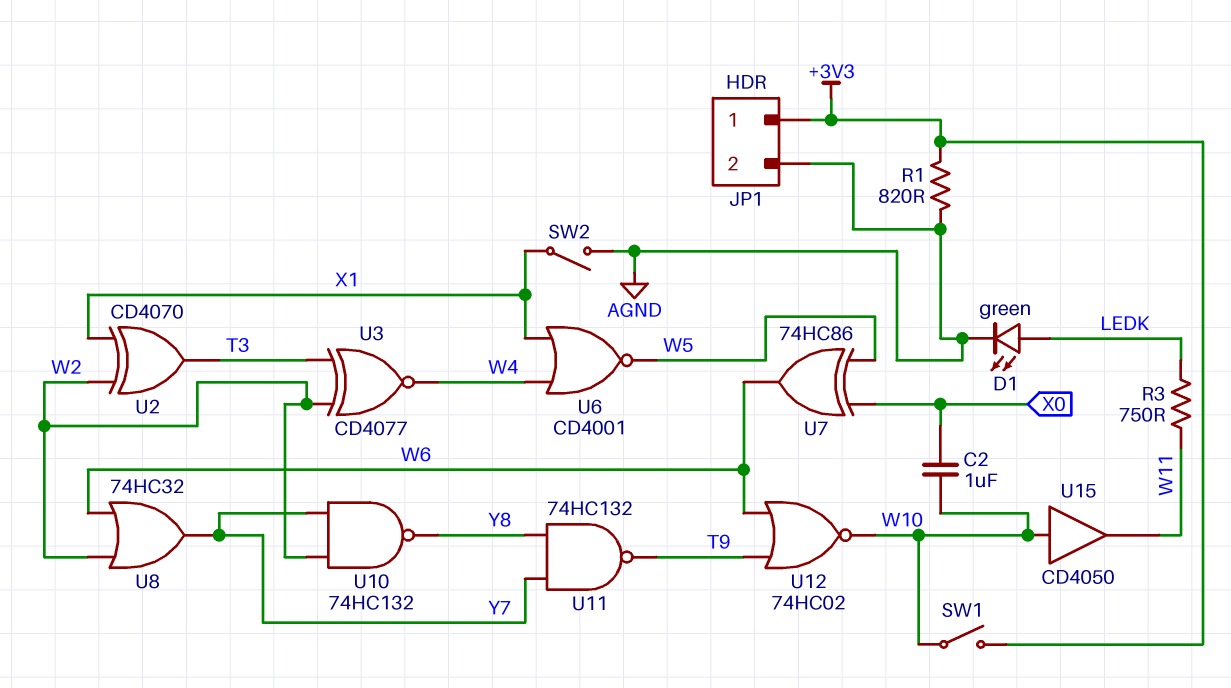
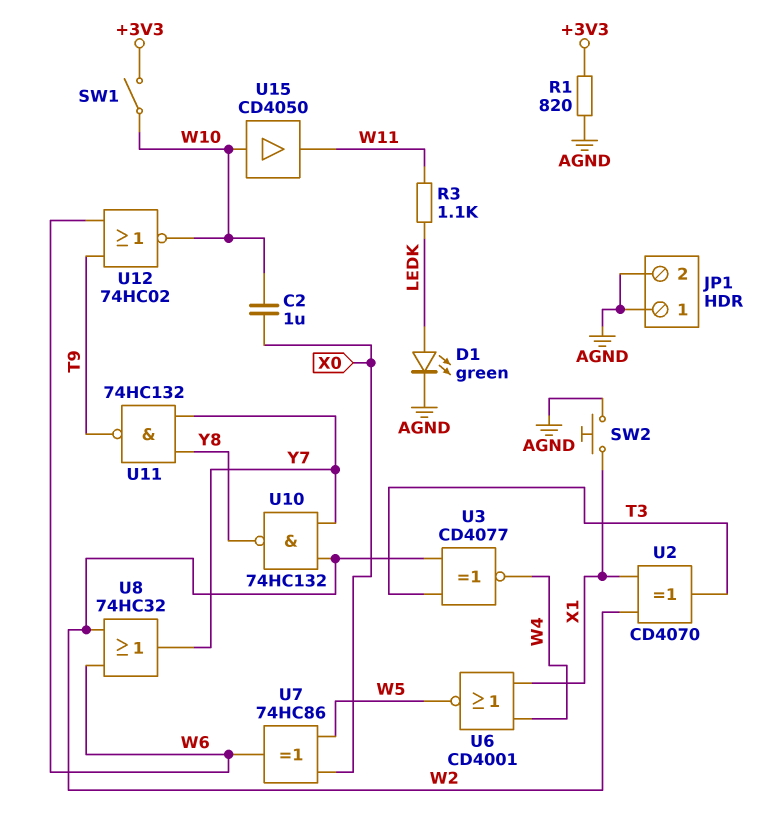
JP1 pin 1: +3V3 -> AGND
R3: 750 (LEDK, W11) -> 1.1k (LEDK, W11)
SW2: switch (AGND, X1) -> button (AGND, X1)

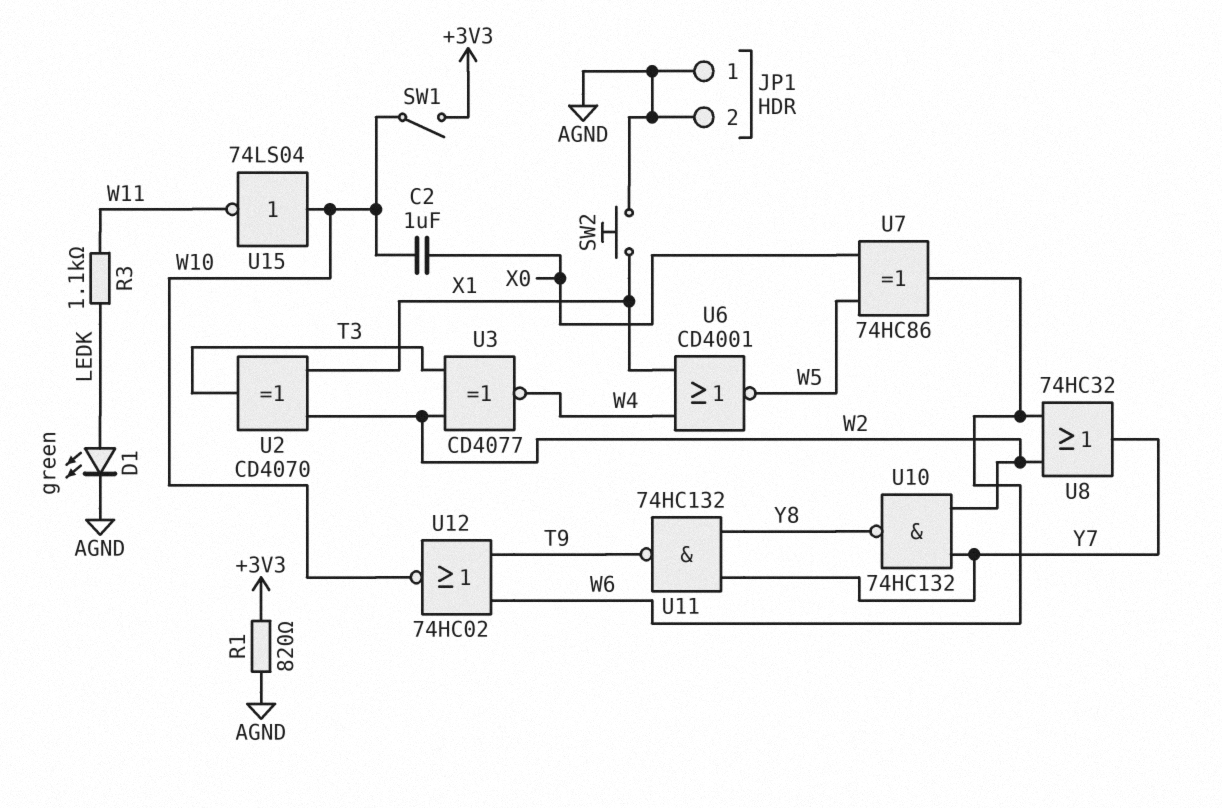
U15: buffer CD4050 (in W10, out W11) -> NOT 74LS04 (in W10, out W11)

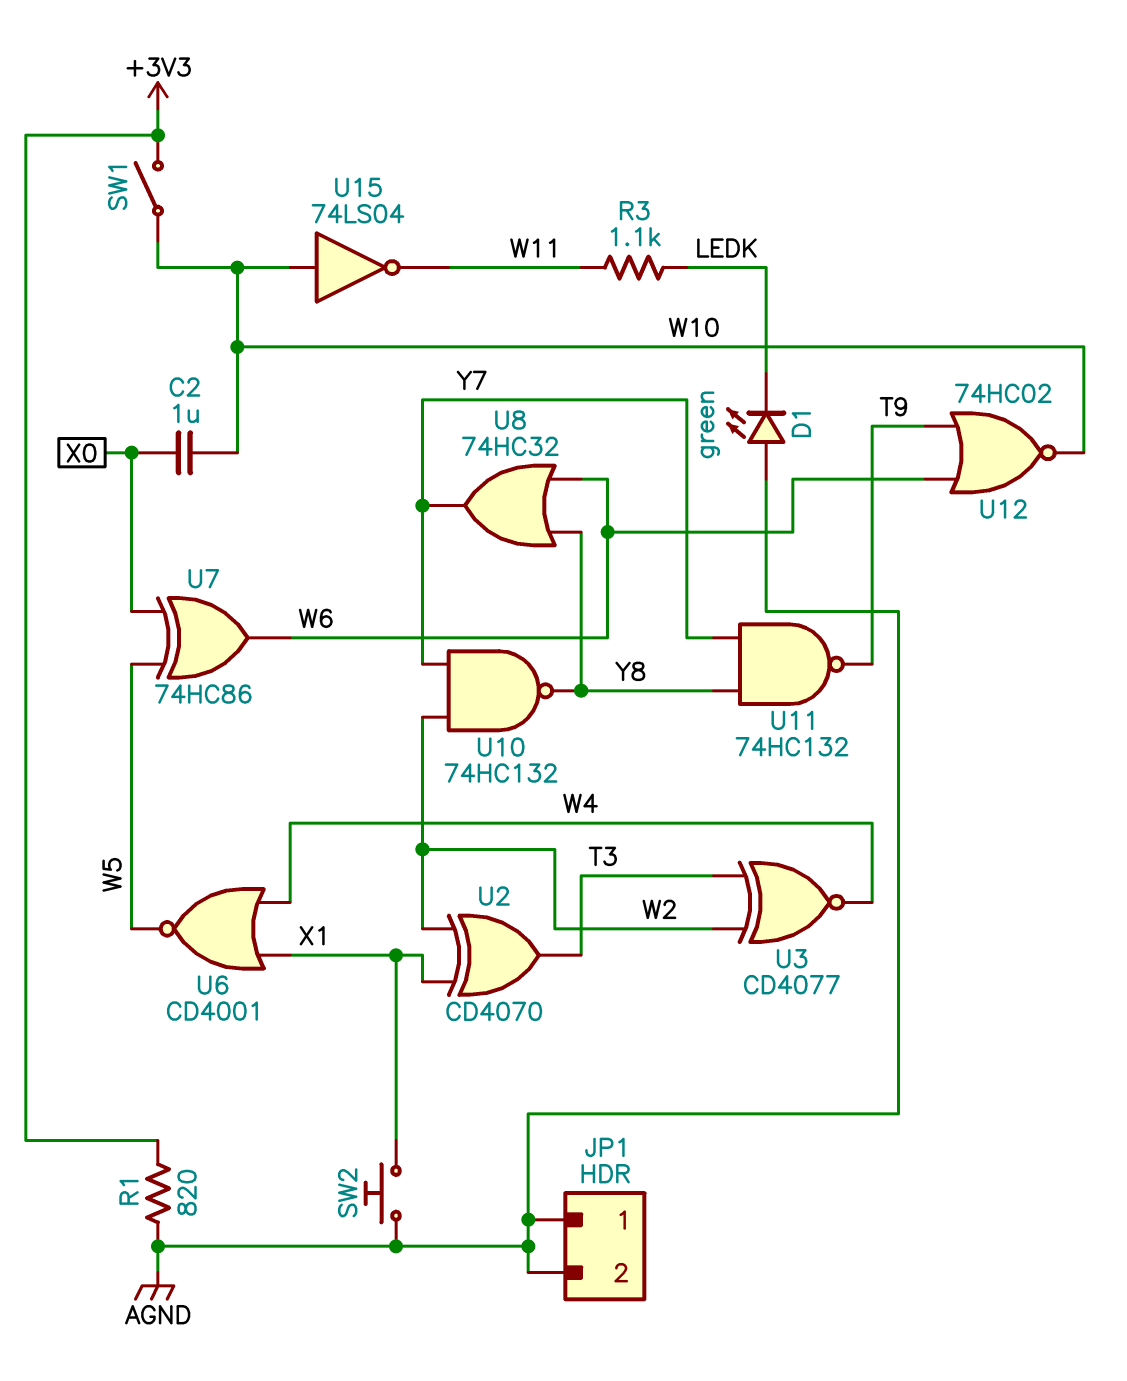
D1: LED green (A LEDK, K AGND) -> LED green (A AGND, K LEDK)
U8: OR 74HC32 (in W2, in W6, out Y7) -> OR 74HC32 (in W6, in Y8, out Y7)

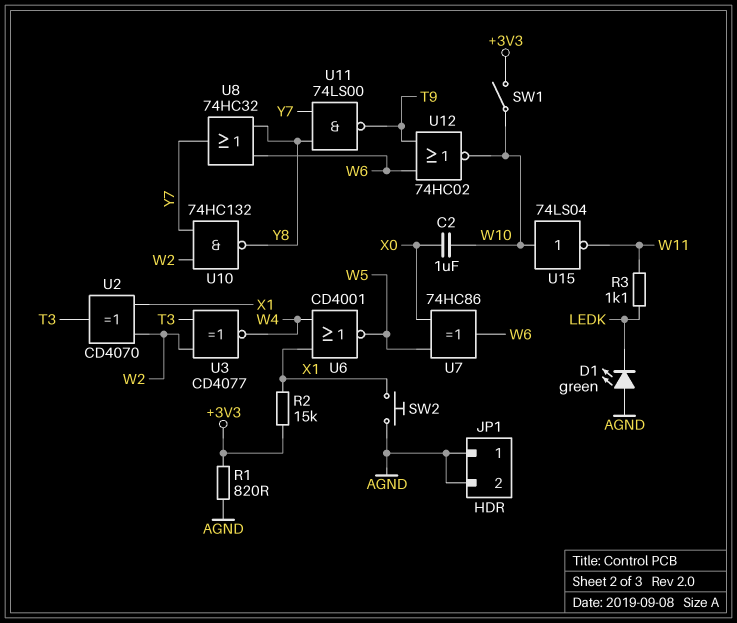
R2: none -> 15k (+3V3, X1)
U11: NAND 74HC132 (in Y7, in Y8, out T9) -> NAND 74LS00 (in Y7, in Y8, out T9)

